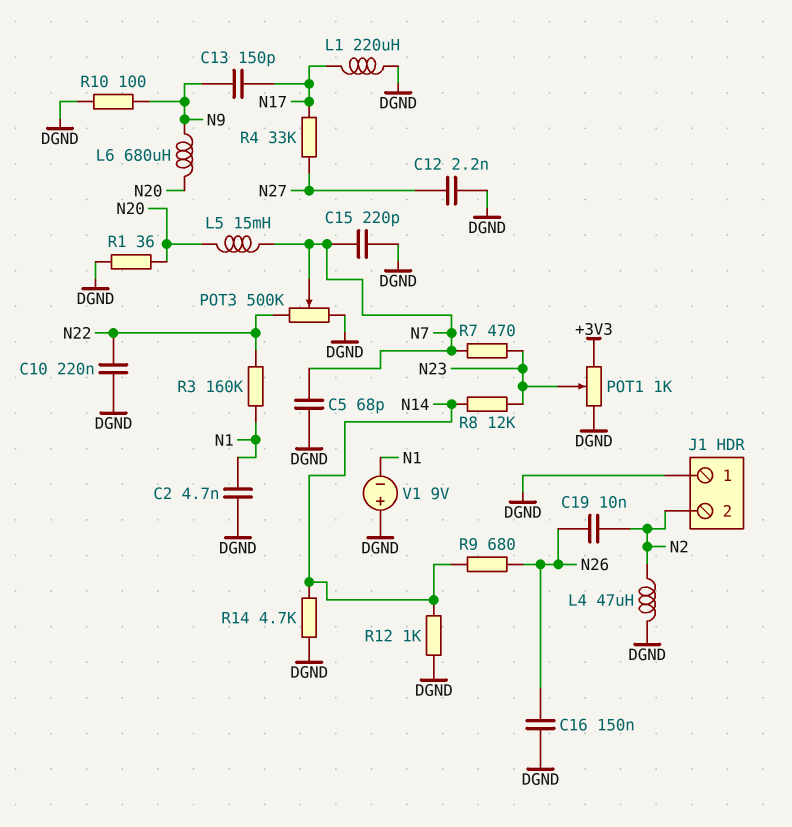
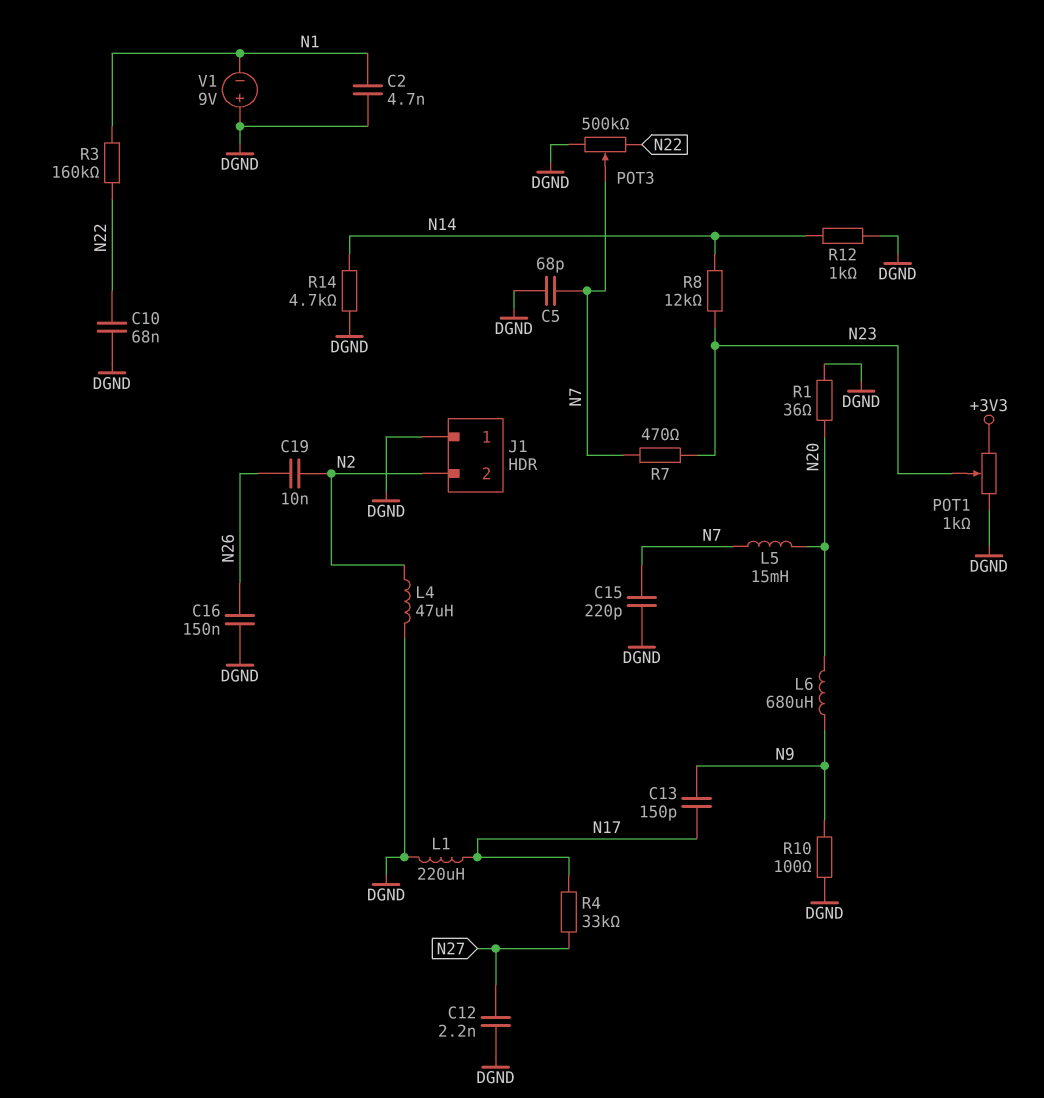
C10: 220nF (DGND, N22) -> 68nF (DGND, N22)
R9: 680 (N14, N26) -> none

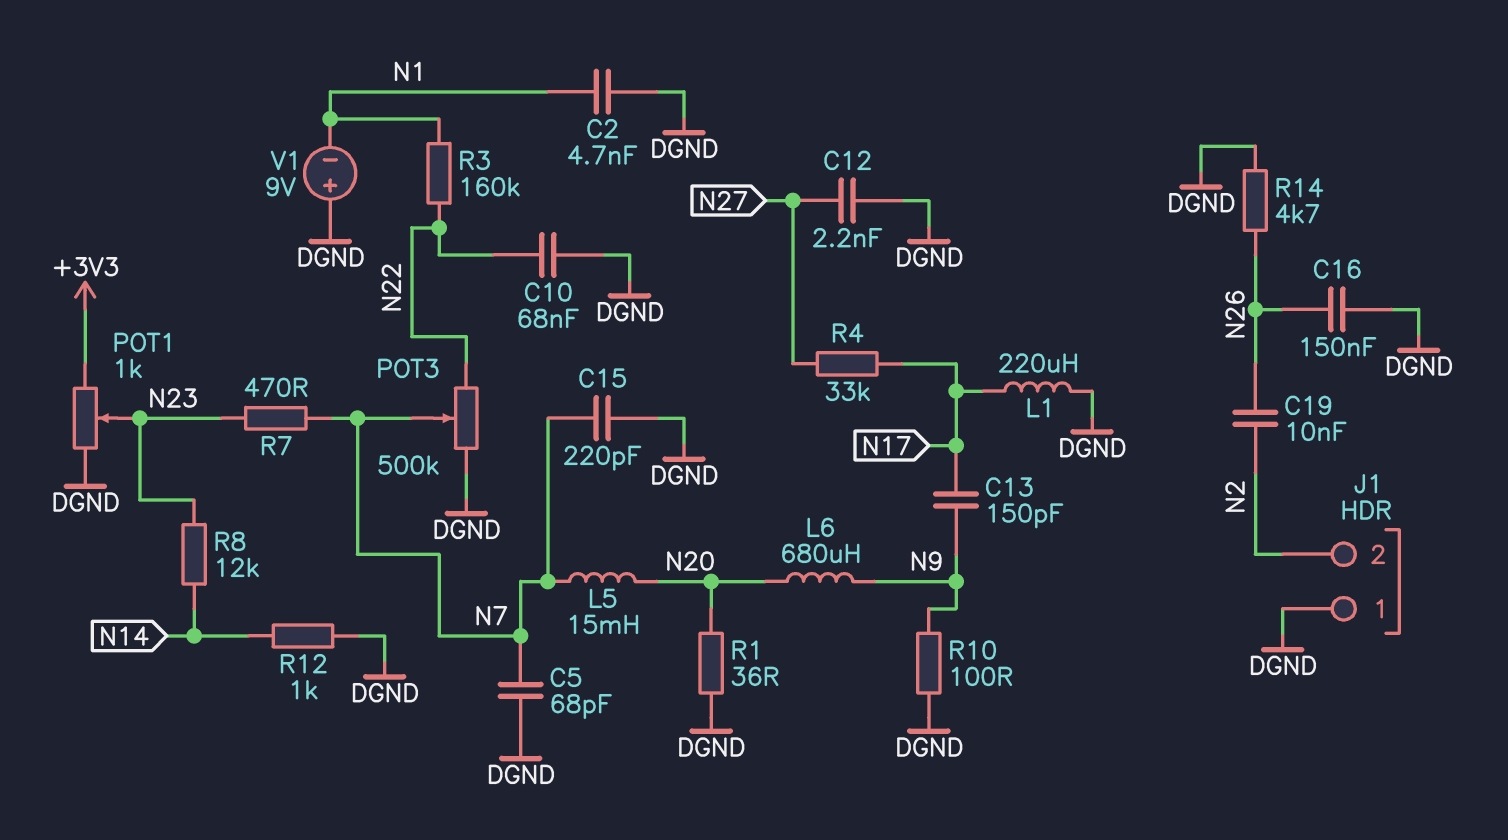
L4: 47uH (DGND, N2) -> none
R14: 4.7k (DGND, N14) -> 4.7k (DGND, N26)

